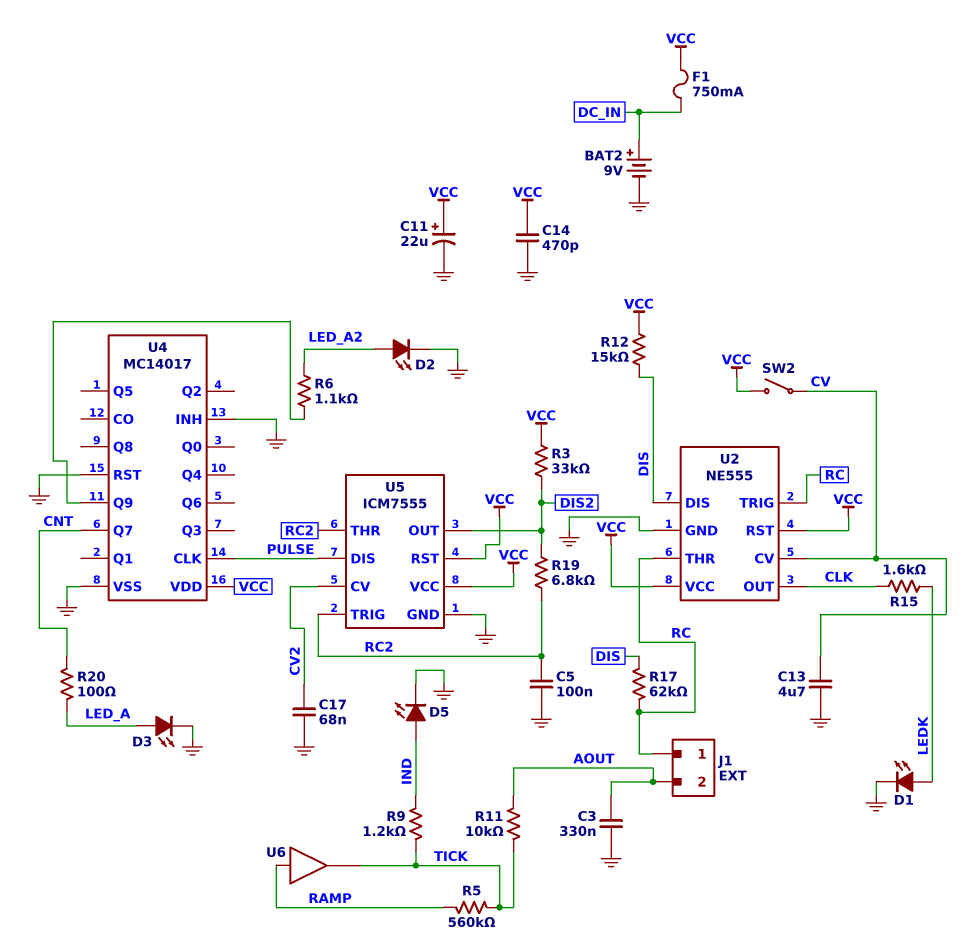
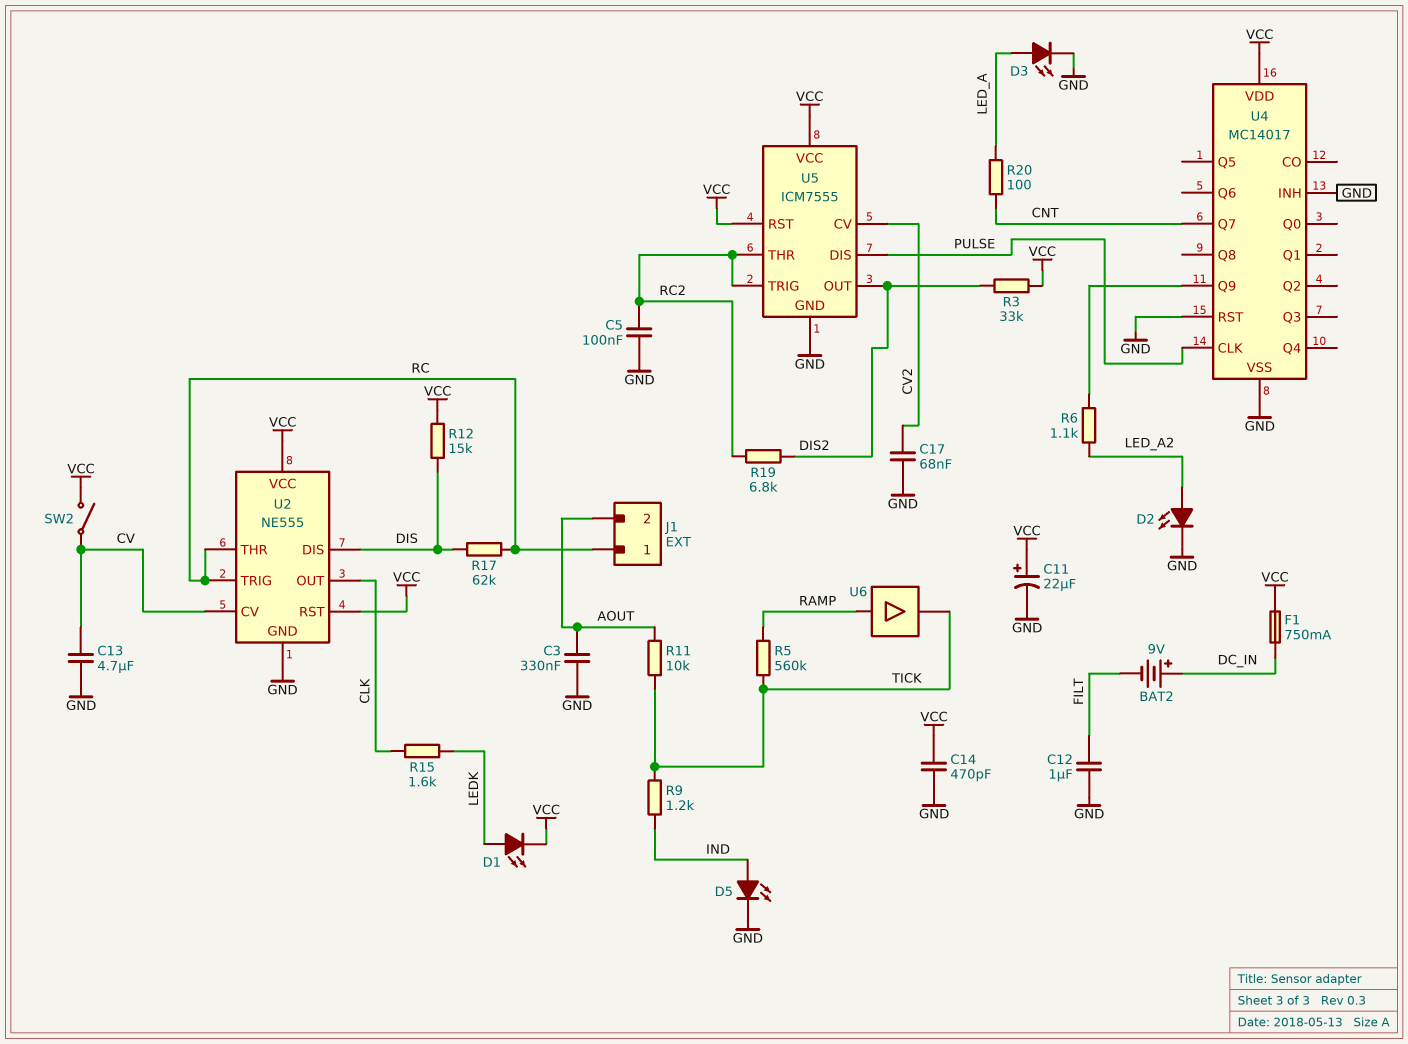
BAT2: 9V (plus DC_IN, minus GND) -> 9V (plus DC_IN, minus FILT)
C12: none -> 1uF (FILT, GND)
D1: LED (A LEDK, K GND) -> LED (A LEDK, K VCC)

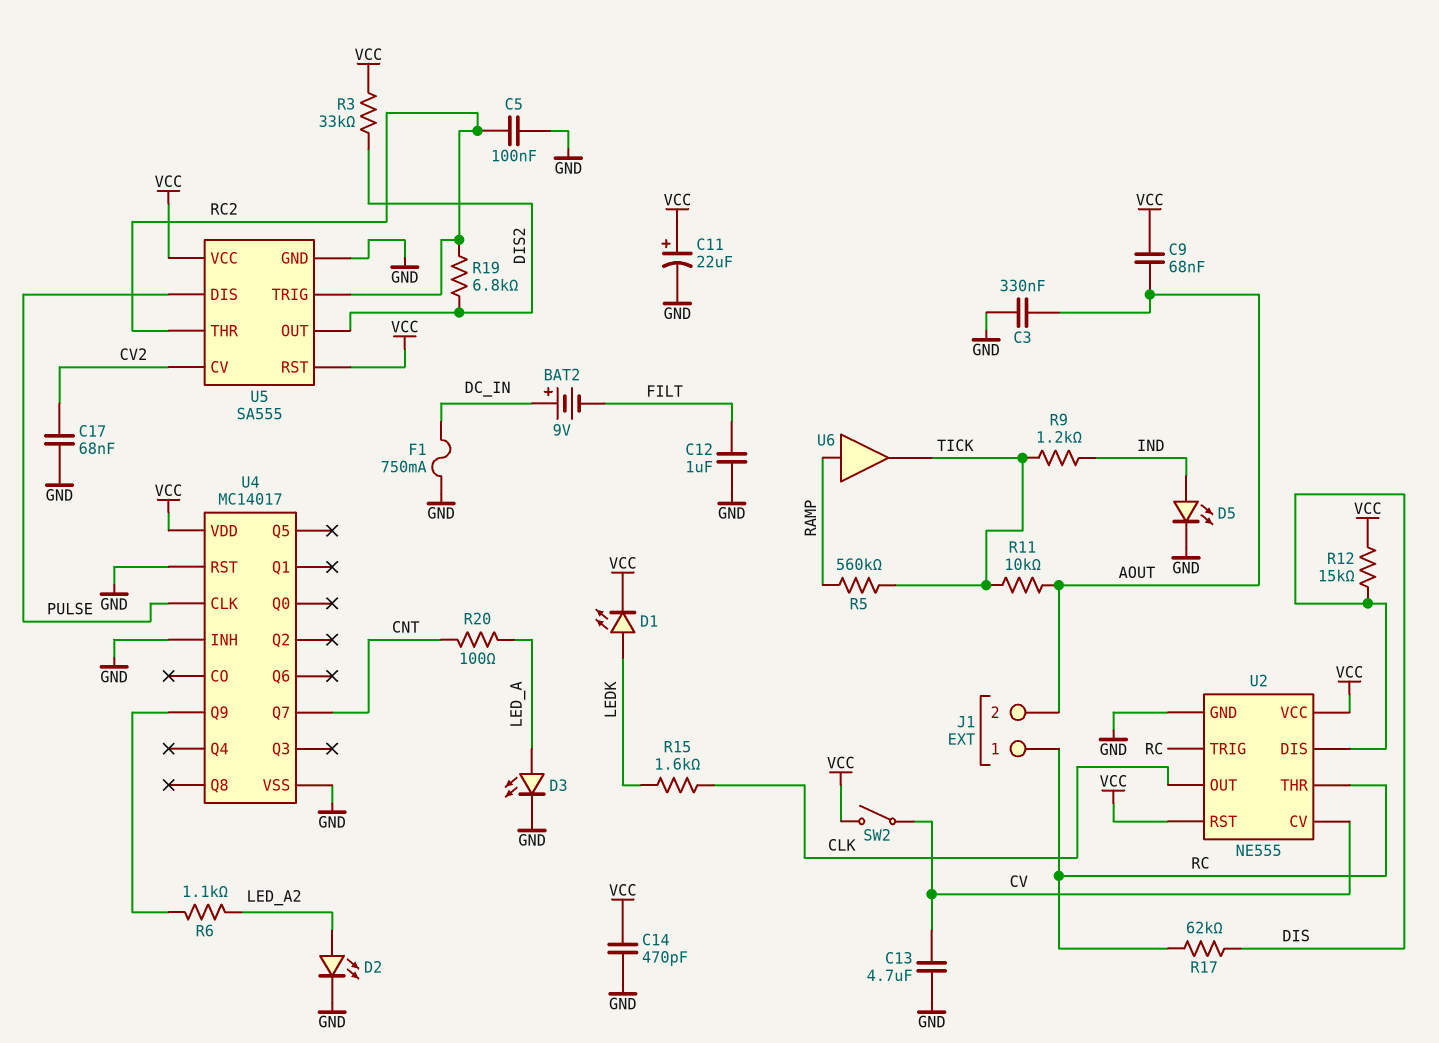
C9: none -> 68nF (AOUT, VCC)
F1: 750mA (DC_IN, VCC) -> 750mA (DC_IN, GND)
U5: ICM7555 -> SA555

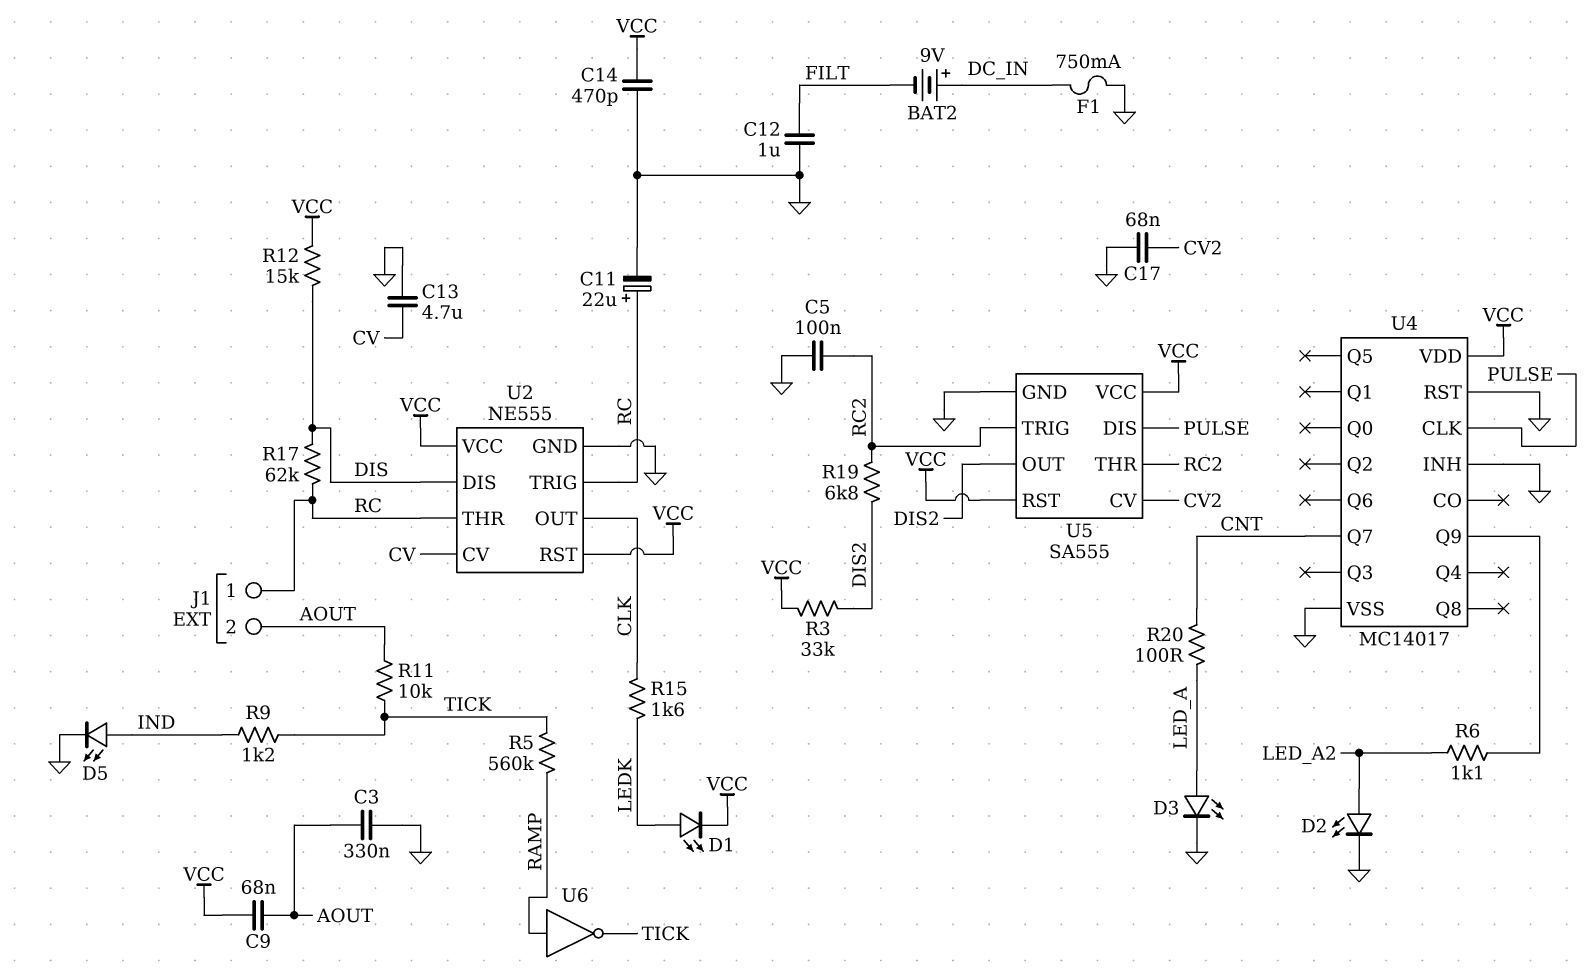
C11: 22uF (plus VCC, minus GND) -> 22uF (plus RC, minus GND)
SW2: switch (CV, VCC) -> none
U6: buffer (in RAMP, out TICK) -> NOT (in RAMP, out TICK)

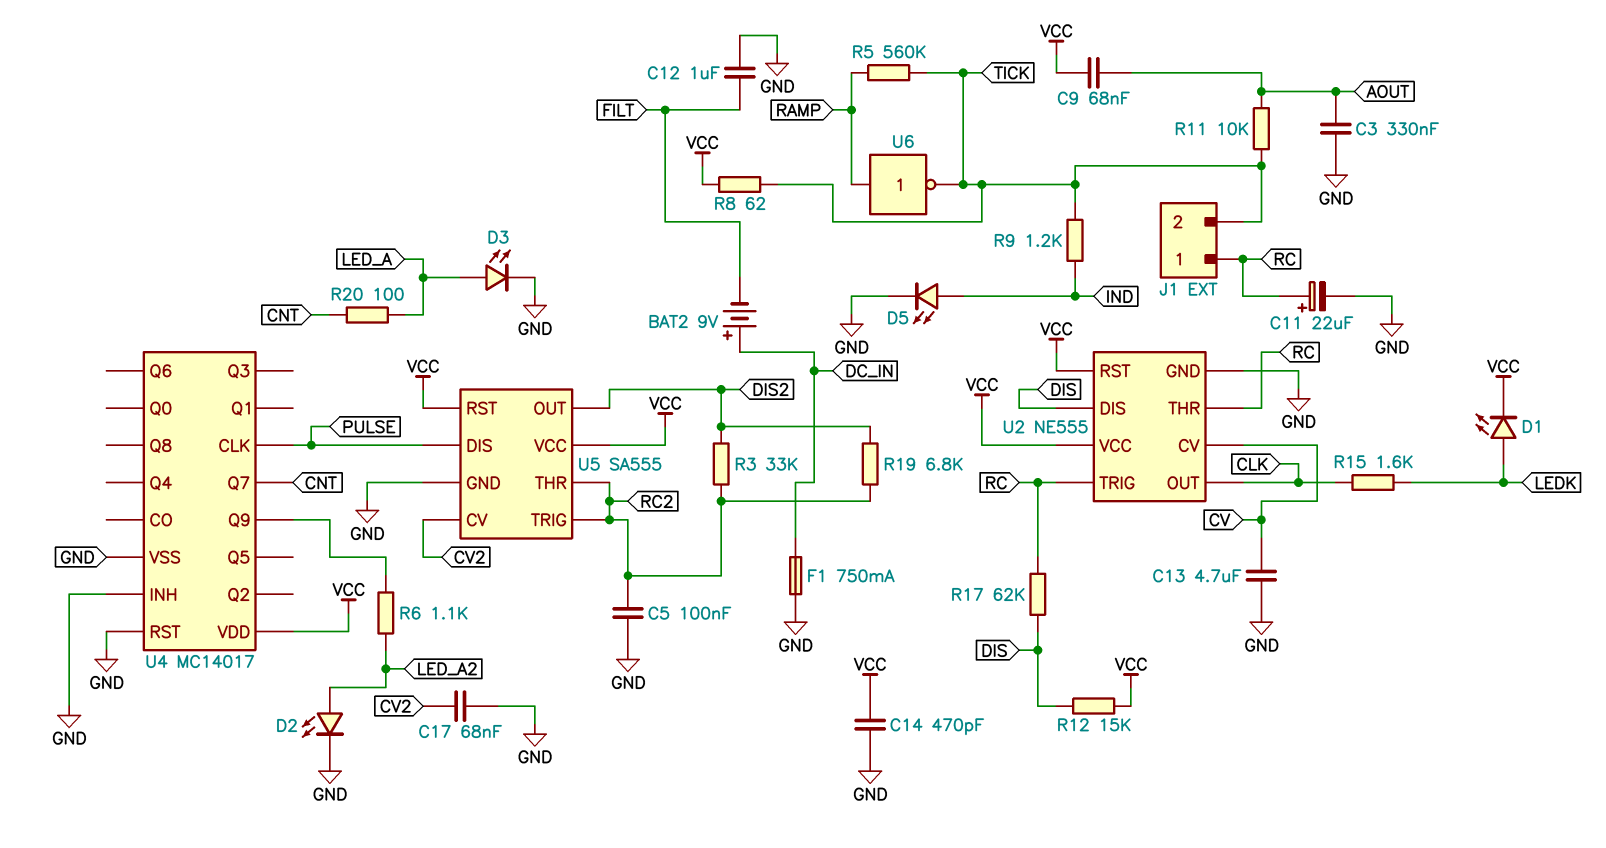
J1 pin 2: AOUT -> TICK
R3: 33k (DIS2, VCC) -> 33k (DIS2, RC2)
R8: none -> 62 (TICK, VCC)

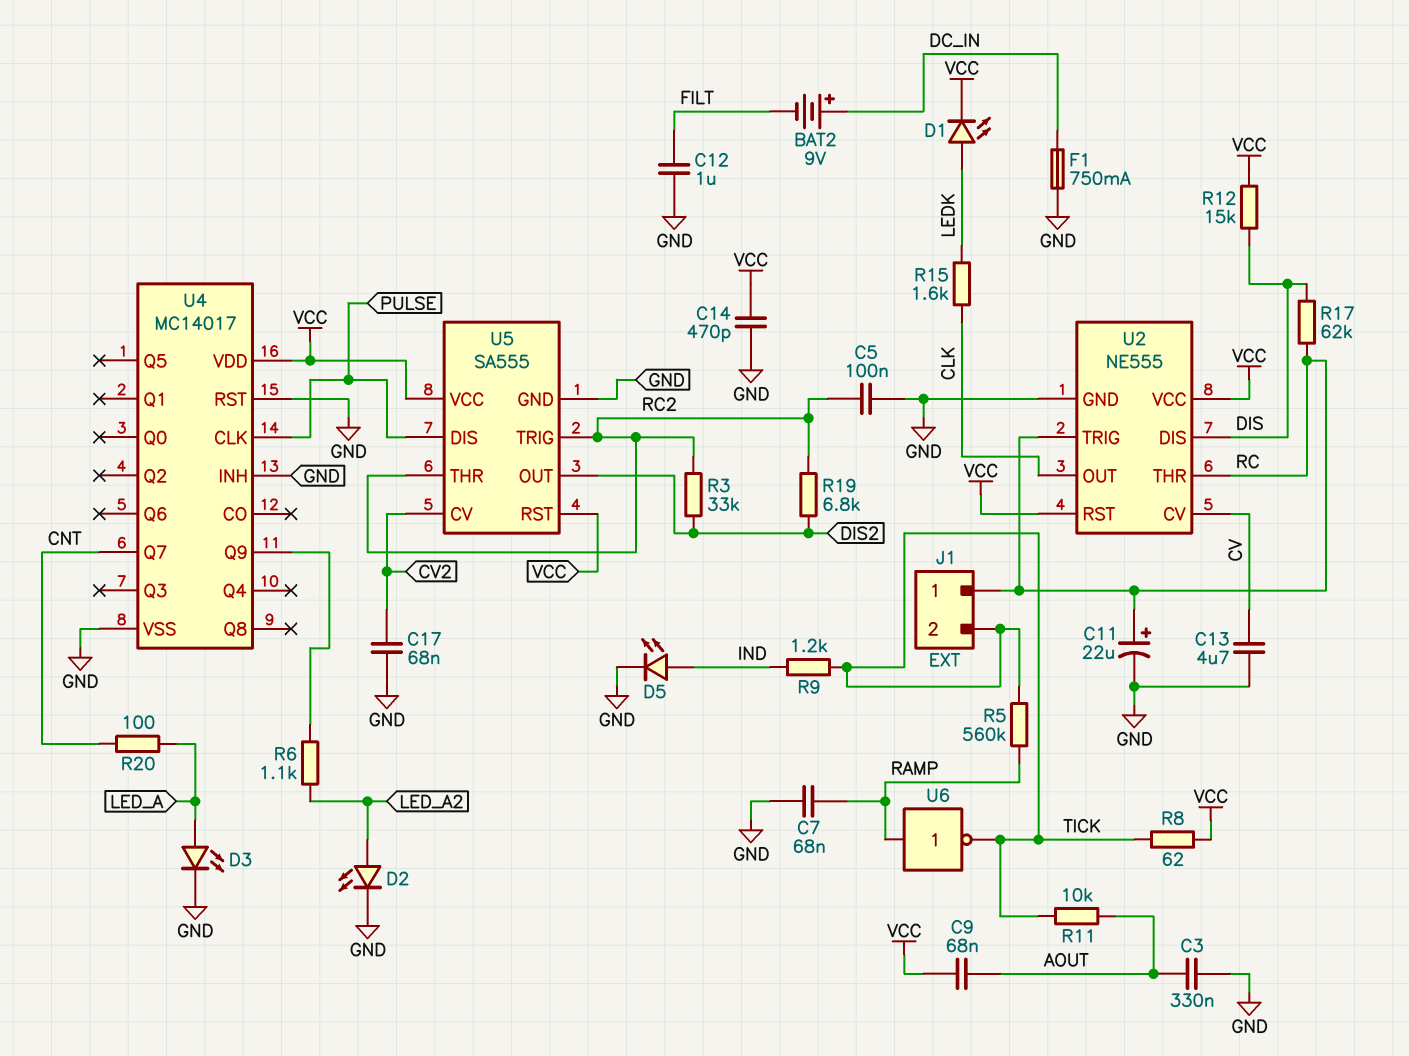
C7: none -> 68nF (GND, RAMP)

